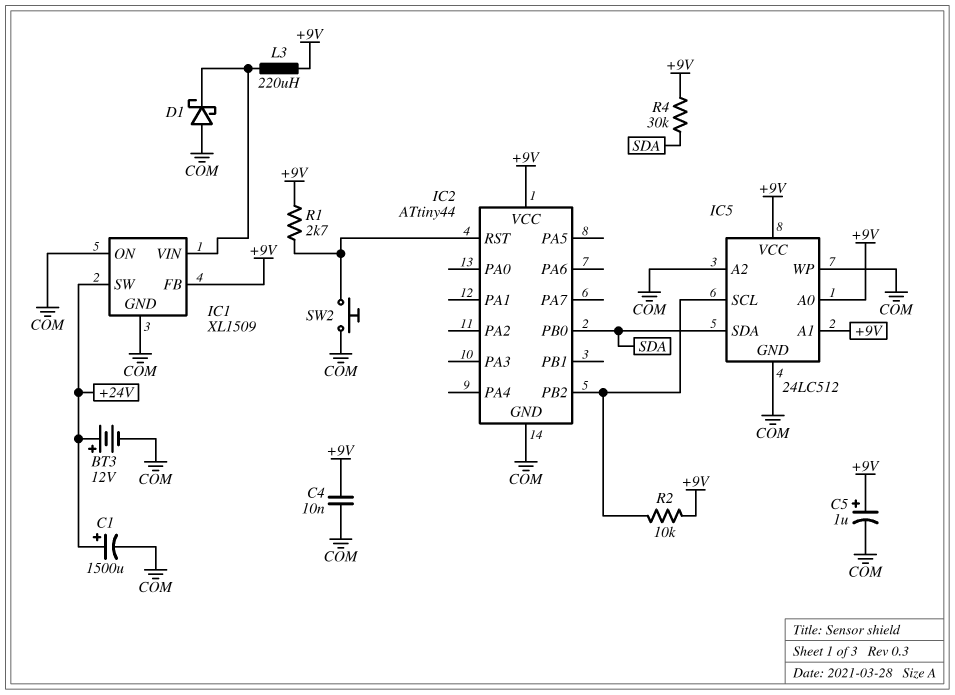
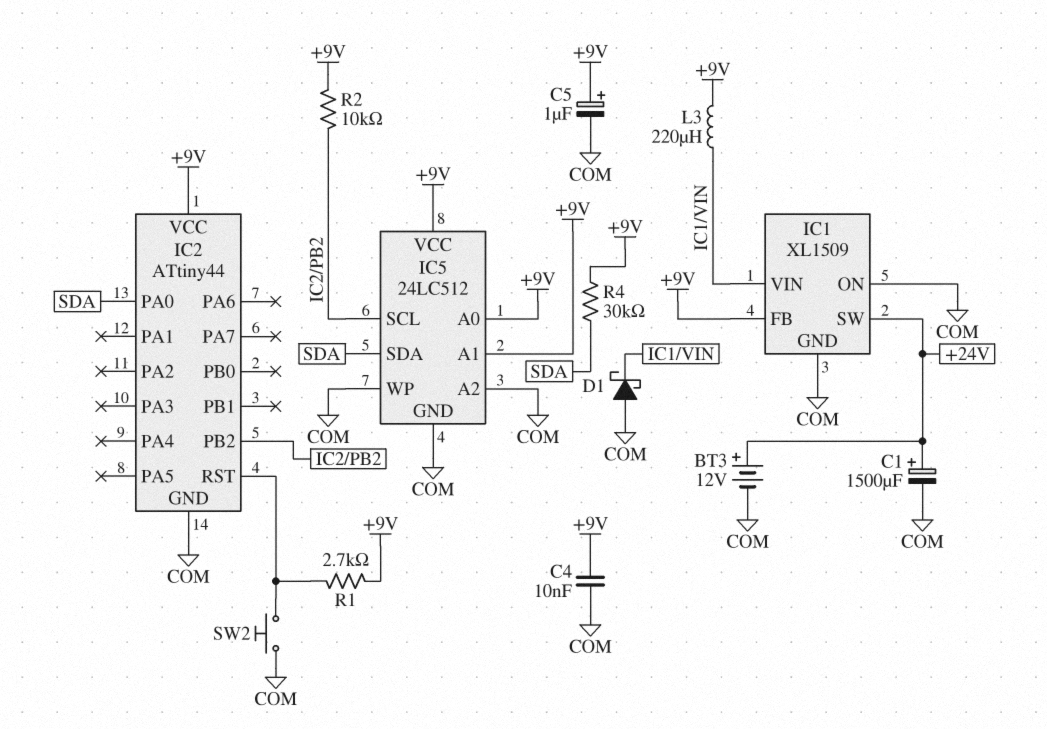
IC2 pin PA0: none -> SDA
IC2 pin PB0: SDA -> none

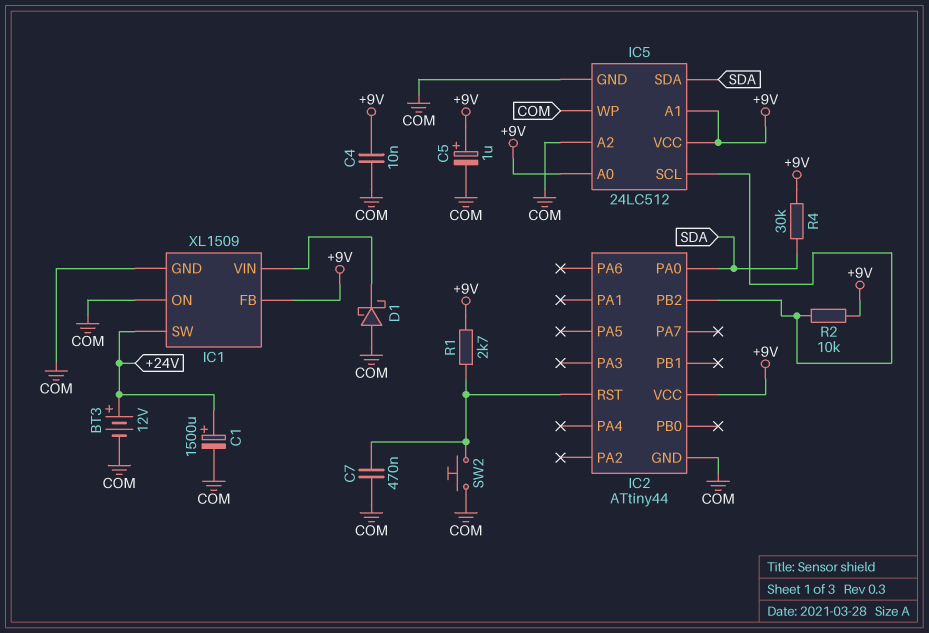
C7: none -> 470nF (COM, IC2/RST)
L3: 220uH (+9V, IC1/VIN) -> none

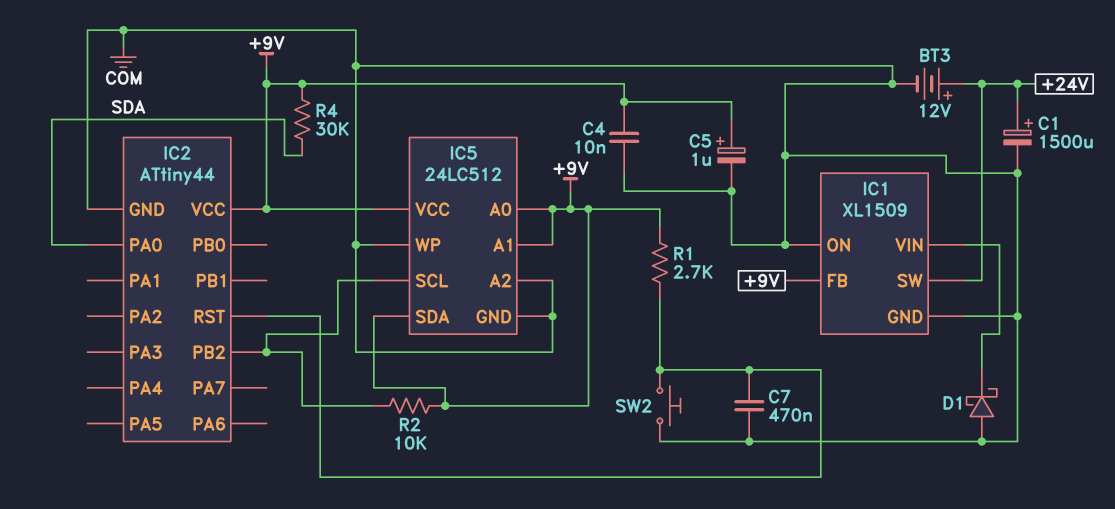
IC5 pin SDA: SDA -> +9V

